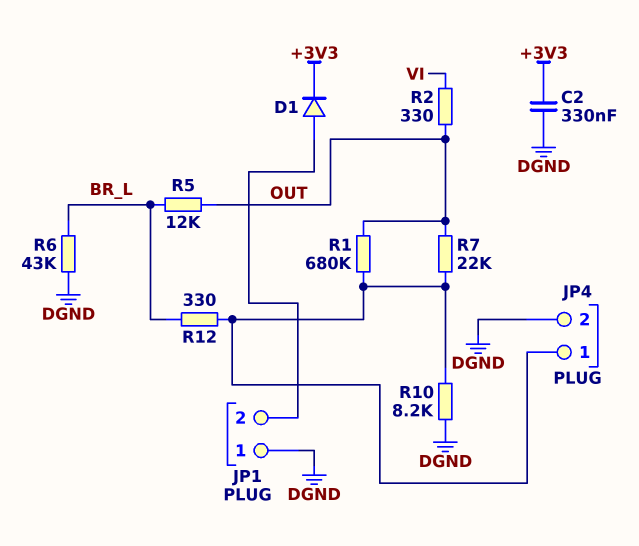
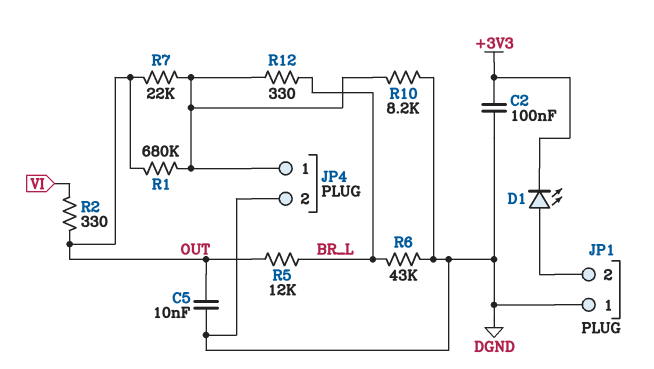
C2: 330nF (+3V3, DGND) -> 100nF (+3V3, DGND)
C5: none -> 10nF (DGND, OUT)
D1: diode (A JP1/2, K +3V3) -> LED (A JP1/2, K +3V3)

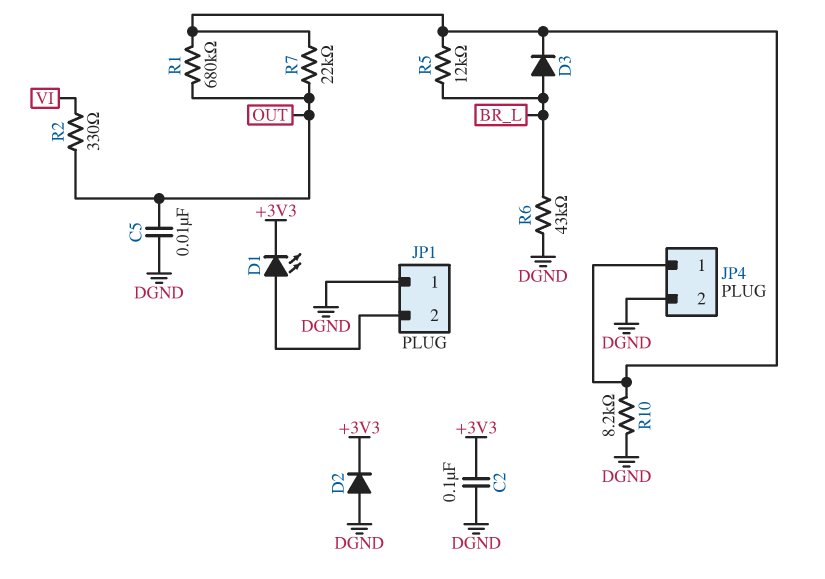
D2: none -> diode (A DGND, K +3V3)
D3: none -> diode (A BR_L, K JP4/1)
R5: 12k (BR_L, OUT) -> 12k (BR_L, JP4/1)
R12: 330 (BR_L, JP4/1) -> none

